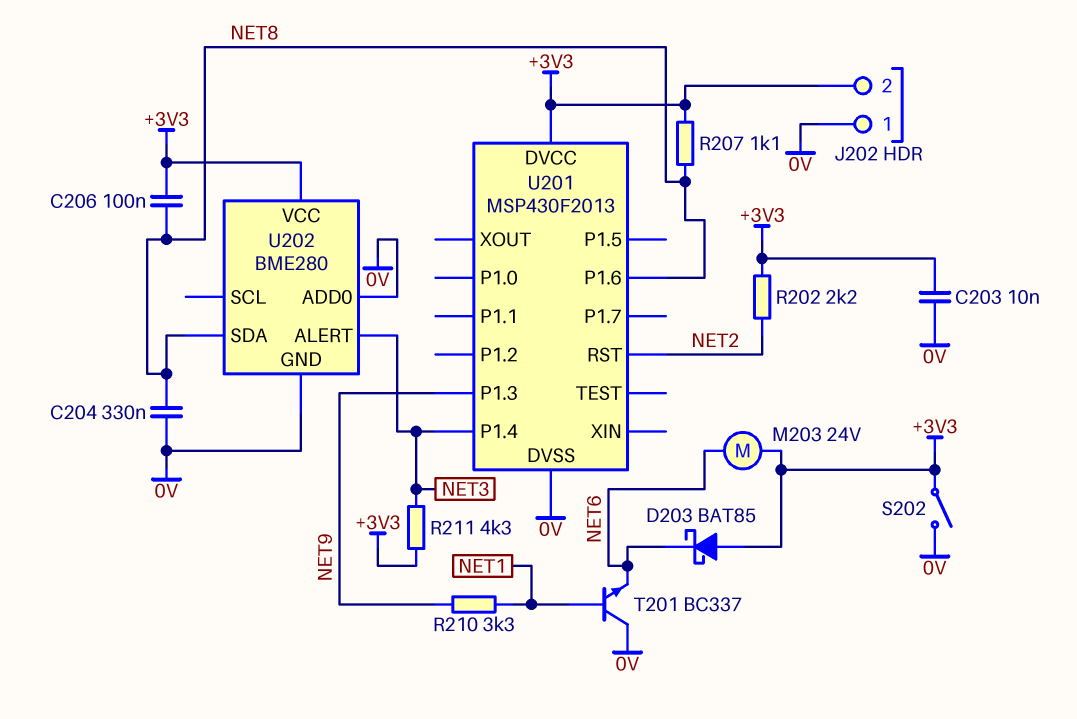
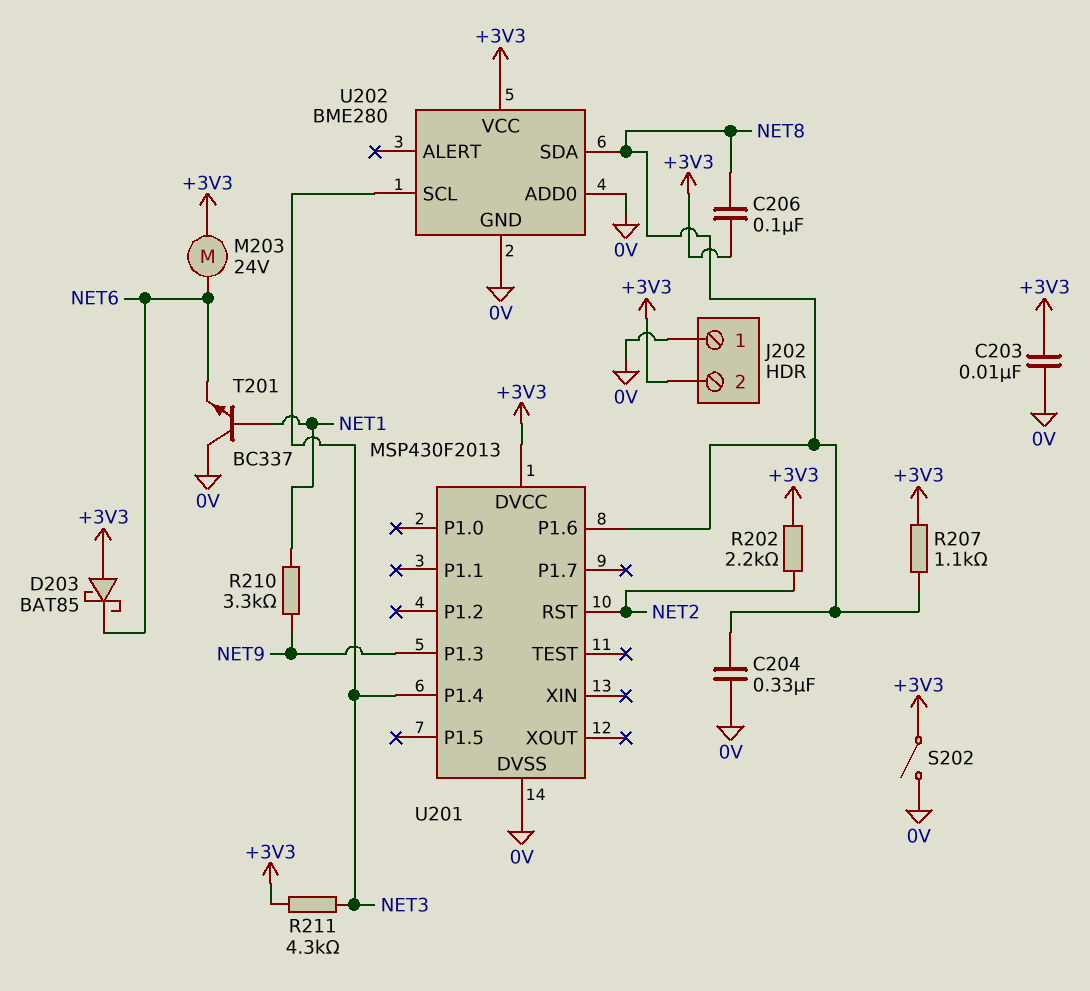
U202 pin ALERT: NET3 -> none
U202 pin SCL: none -> NET3

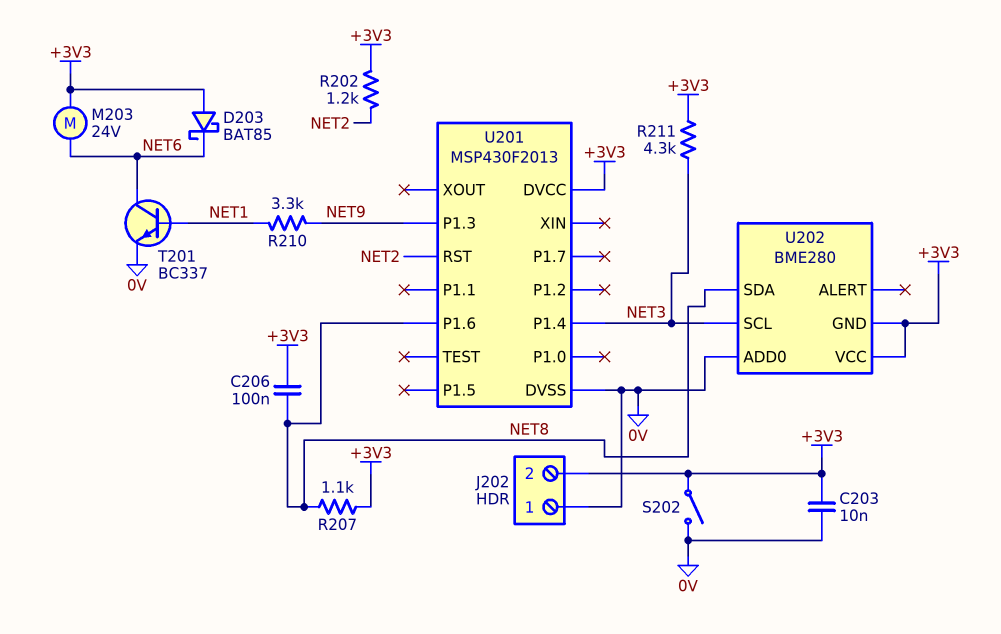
C204: 330nF (0V, NET8) -> none
R202: 2.2k (+3V3, NET2) -> 1.2k (+3V3, NET2)
T201: NPN BC337 (B NET1, C 0V, E NET6) -> NPN BC337 (B NET1, C NET6, E 0V)
U202 pin GND: 0V -> +3V3

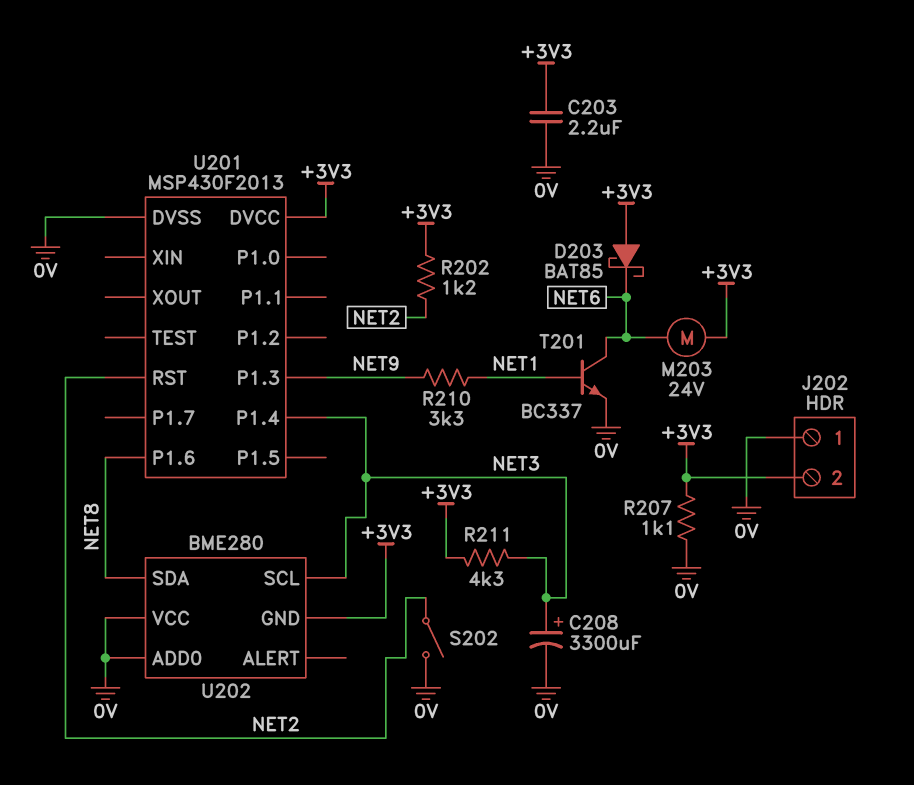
C203: 10nF (+3V3, 0V) -> 2.2uF (+3V3, 0V)
C206: 100nF (+3V3, NET8) -> none
C208: none -> 3300uF (plus NET3, minus 0V)
R207: 1.1k (+3V3, NET8) -> 1.1k (+3V3, 0V)
S202: switch (+3V3, 0V) -> switch (0V, NET2)
U202 pin VCC: +3V3 -> 0V

